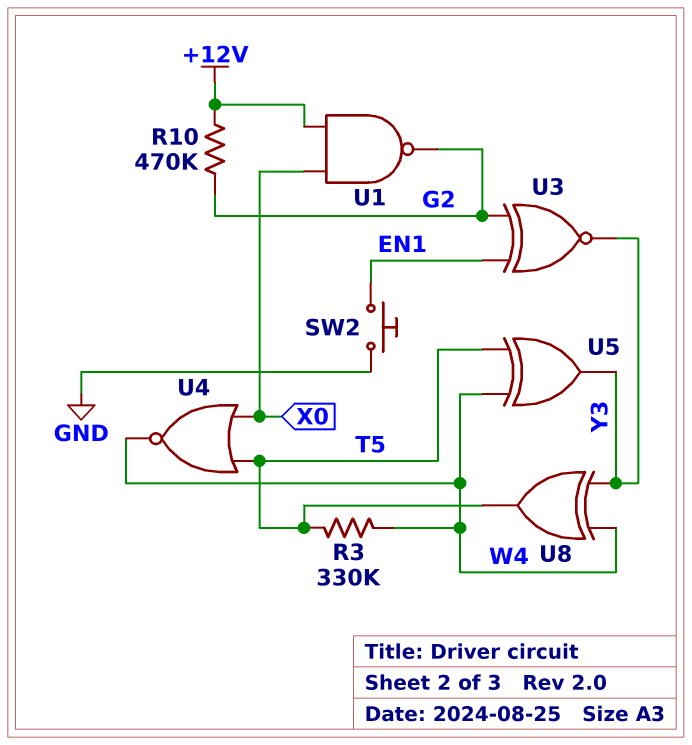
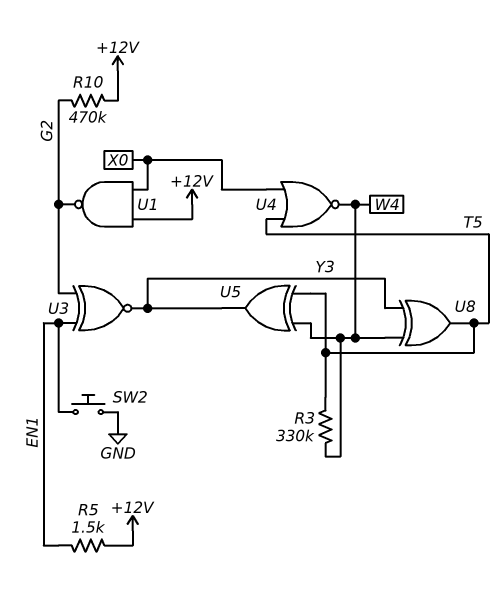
R5: none -> 1.5k (+12V, EN1)

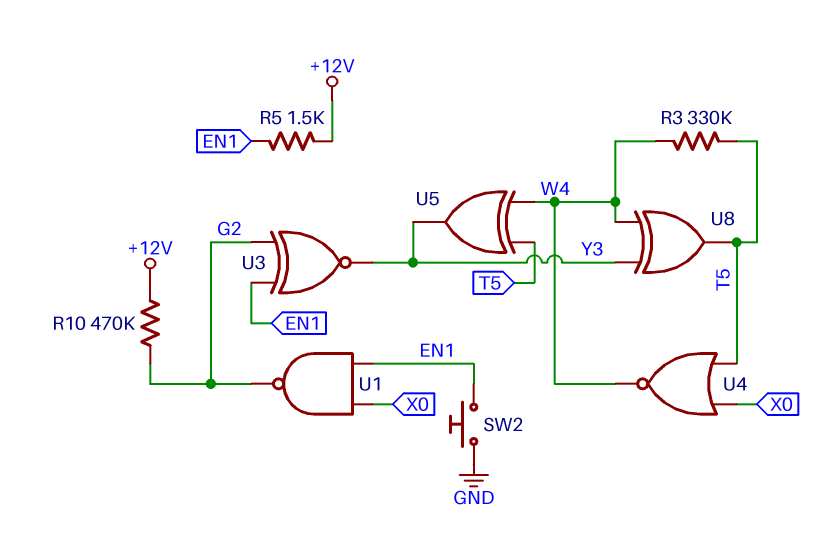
U1: NAND (in +12V, in X0, out G2) -> NAND (in EN1, in X0, out G2)

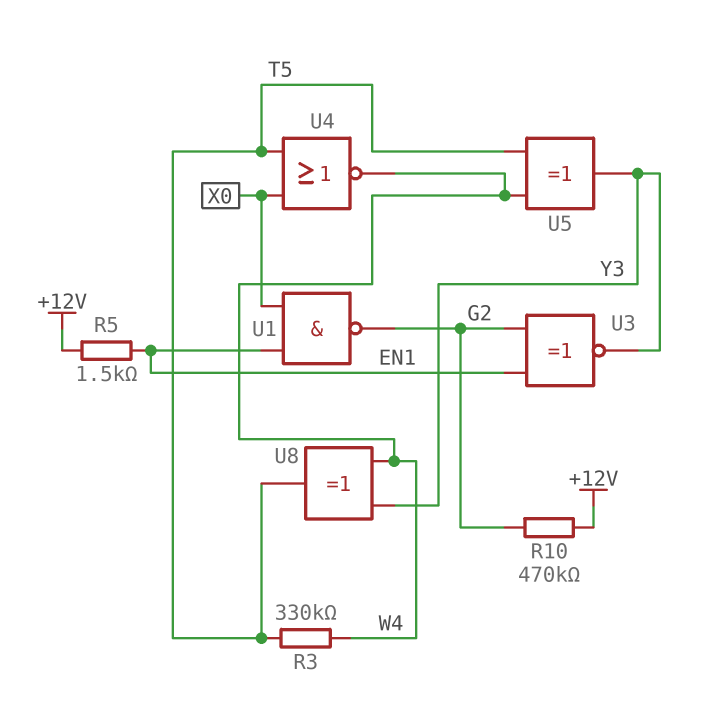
SW2: button (EN1, GND) -> none

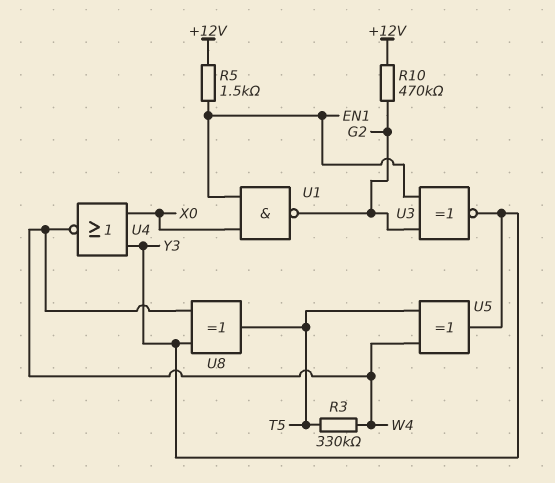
U4: NOR (in T5, in X0, out W4) -> NOR (in X0, in Y3, out W4)

